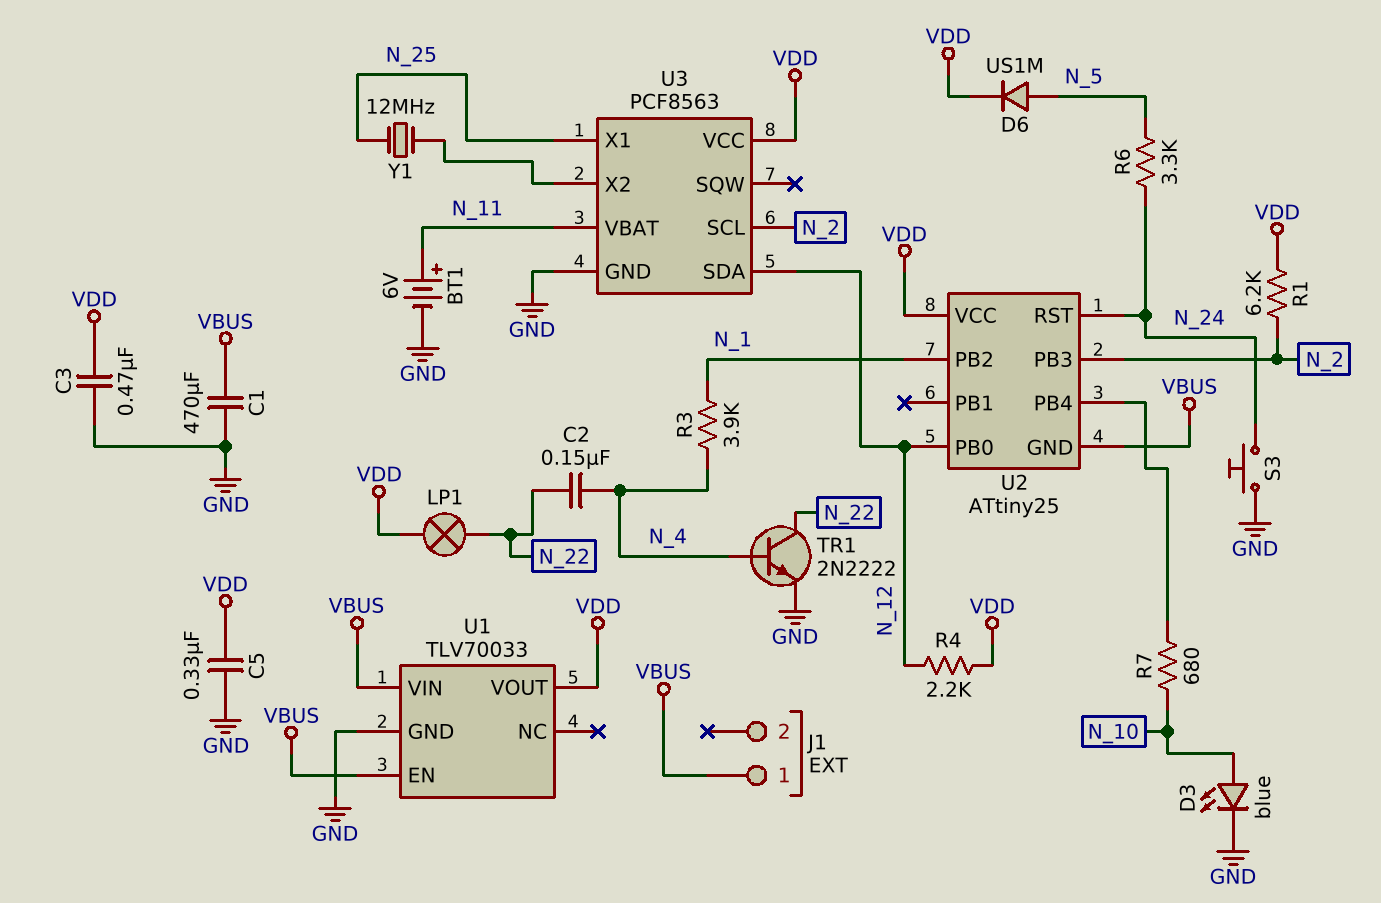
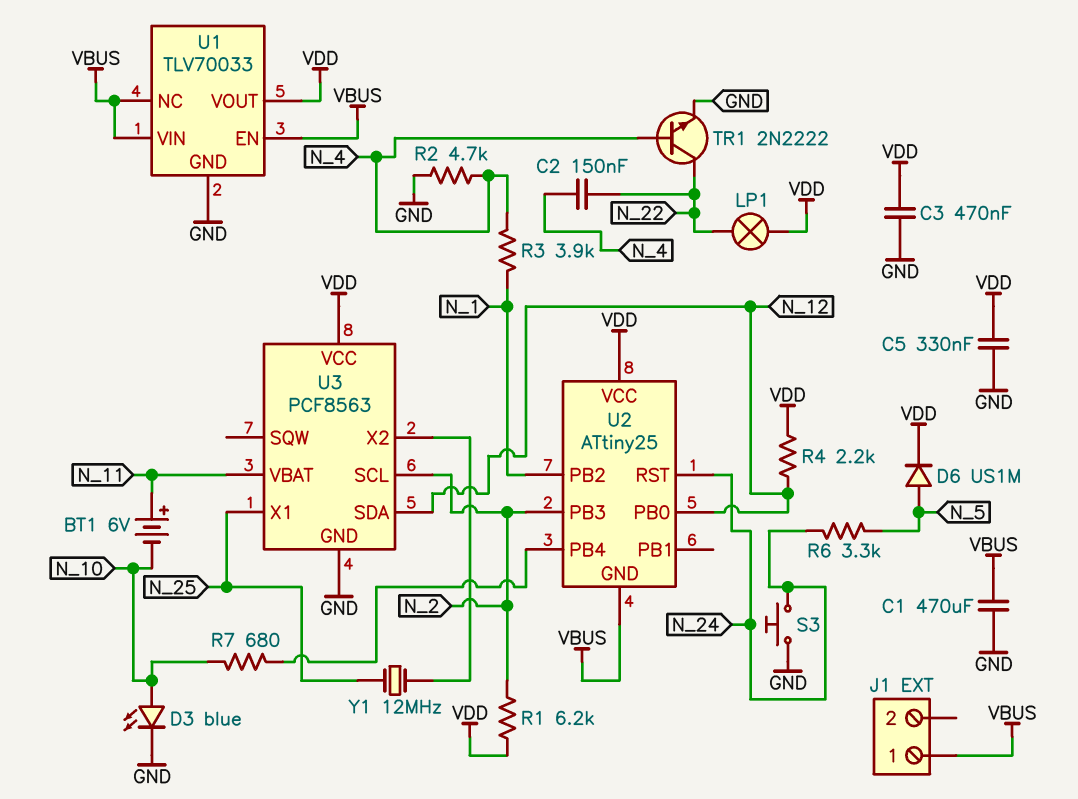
BT1: 6V (plus N_11, minus GND) -> 6V (plus N_11, minus N_10)
R2: none -> 4.7k (GND, N_4)
U1 pin NC: none -> VBUS

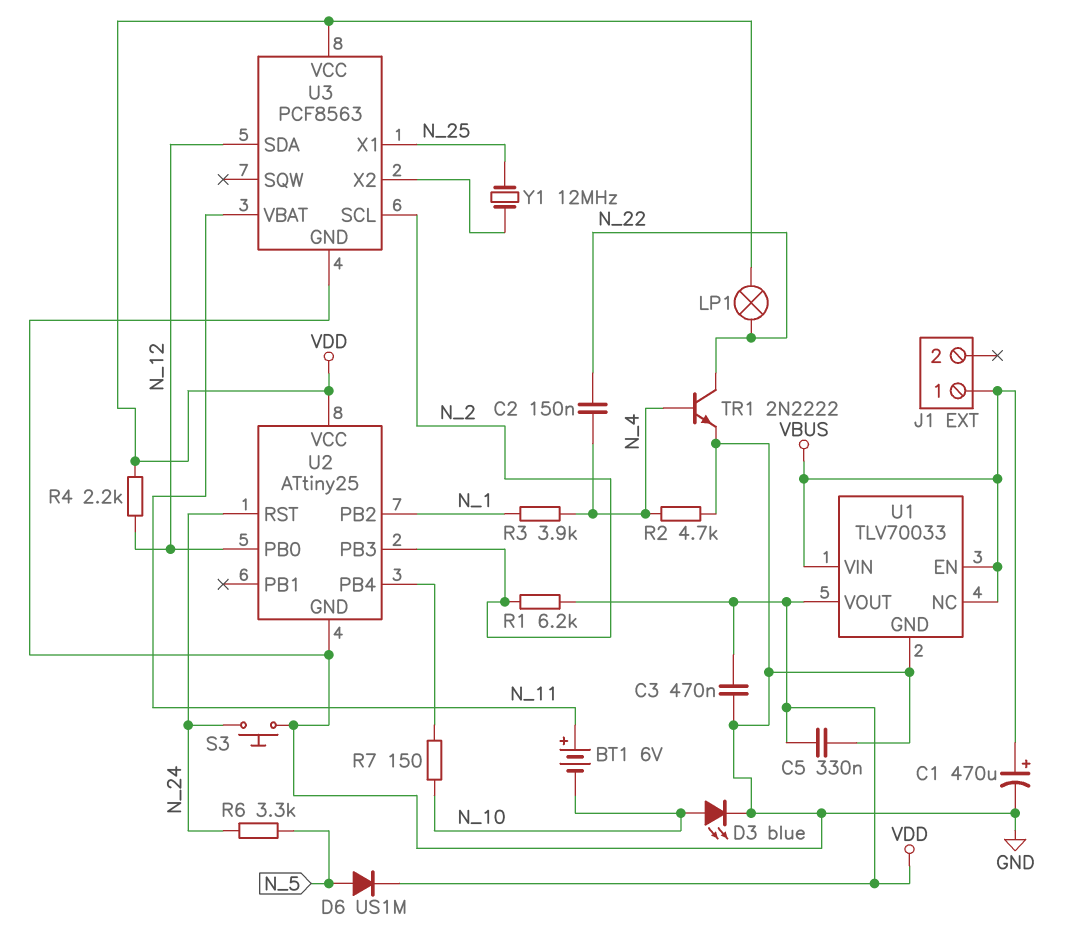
C1: 470uF (GND, VBUS) -> 470uF (plus VBUS, minus GND)
R7: 680 (N_10, U2/PB4) -> 150 (N_10, U2/PB4)
U2 pin GND: VBUS -> GND

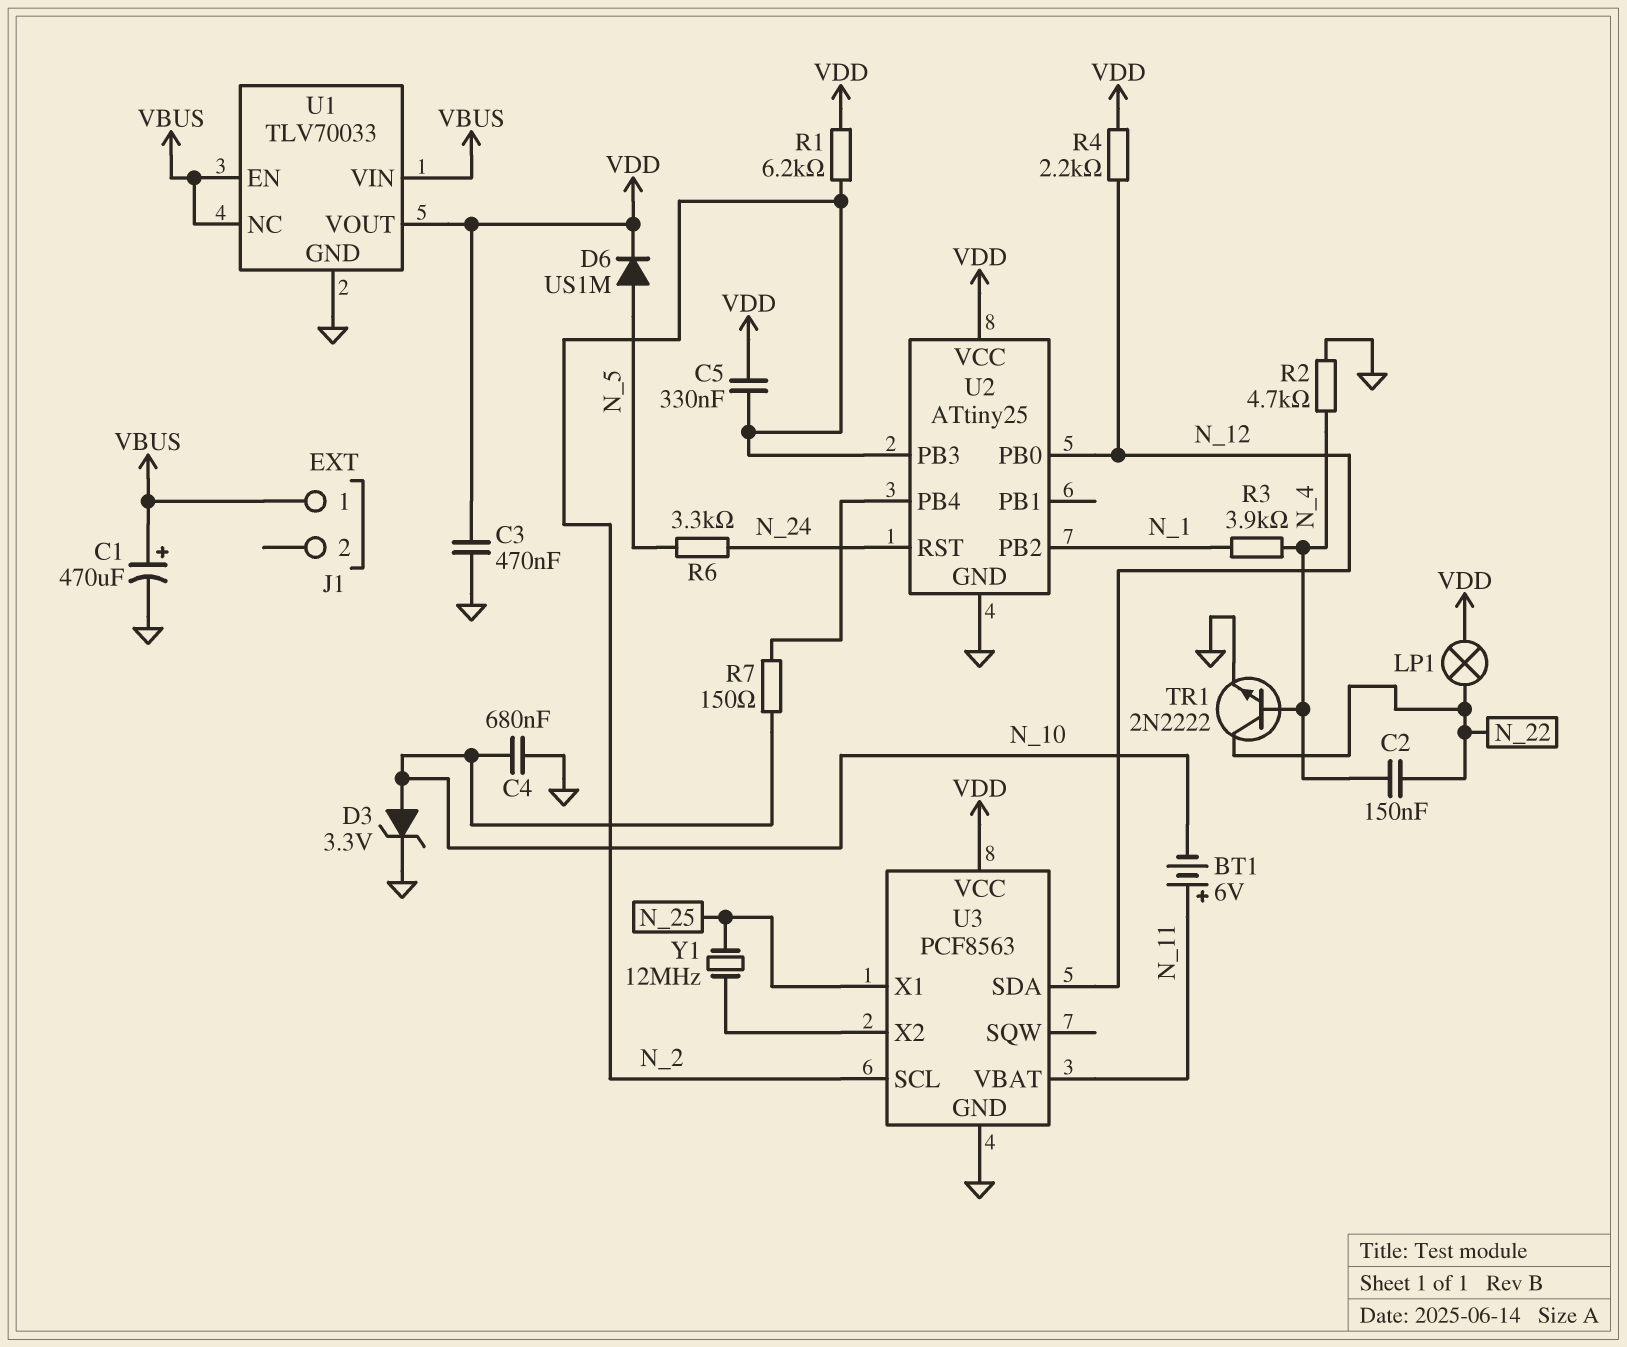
C4: none -> 680nF (GND, N_10)
C5: 330nF (GND, VDD) -> 330nF (N_2, VDD)
D3: LED blue (A N_10, K GND) -> zener 3.3V (A N_10, K GND)
S3: button (GND, N_24) -> none

